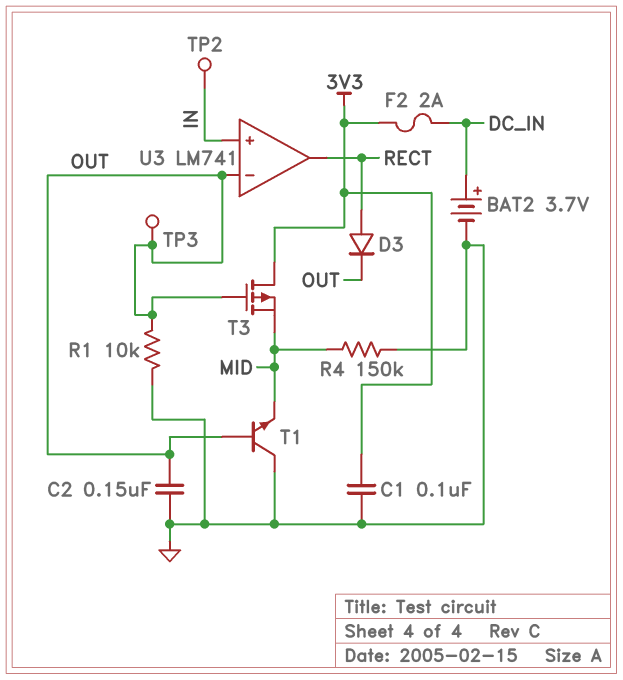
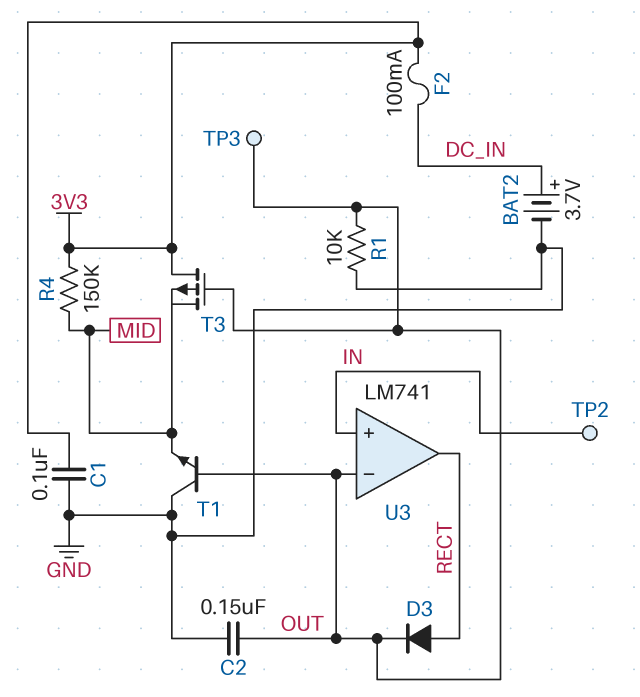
F2: 2A (3V3, DC_IN) -> 100mA (3V3, DC_IN)
R4: 150k (GND, MID) -> 150k (3V3, MID)

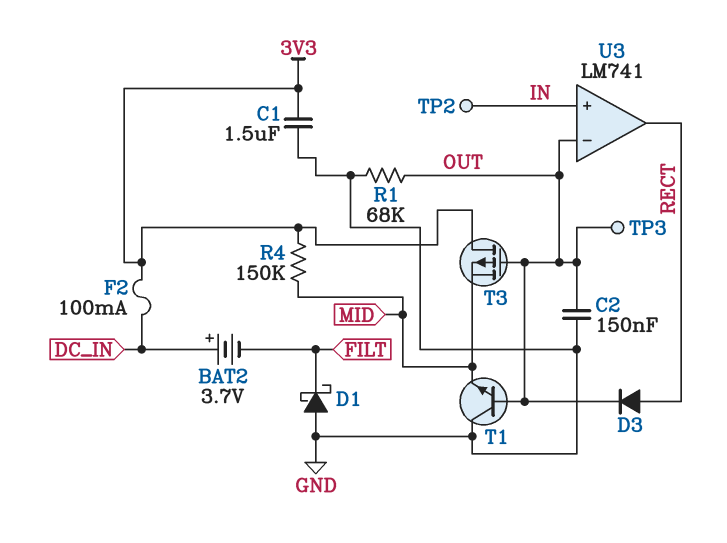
BAT2: 3.7V (plus DC_IN, minus GND) -> 3.7V (plus DC_IN, minus FILT)
C1: 100nF (3V3, GND) -> 1.5uF (3V3, GND)
D1: none -> schottky (A GND, K FILT)
R1: 10k (GND, OUT) -> 68k (GND, OUT)

